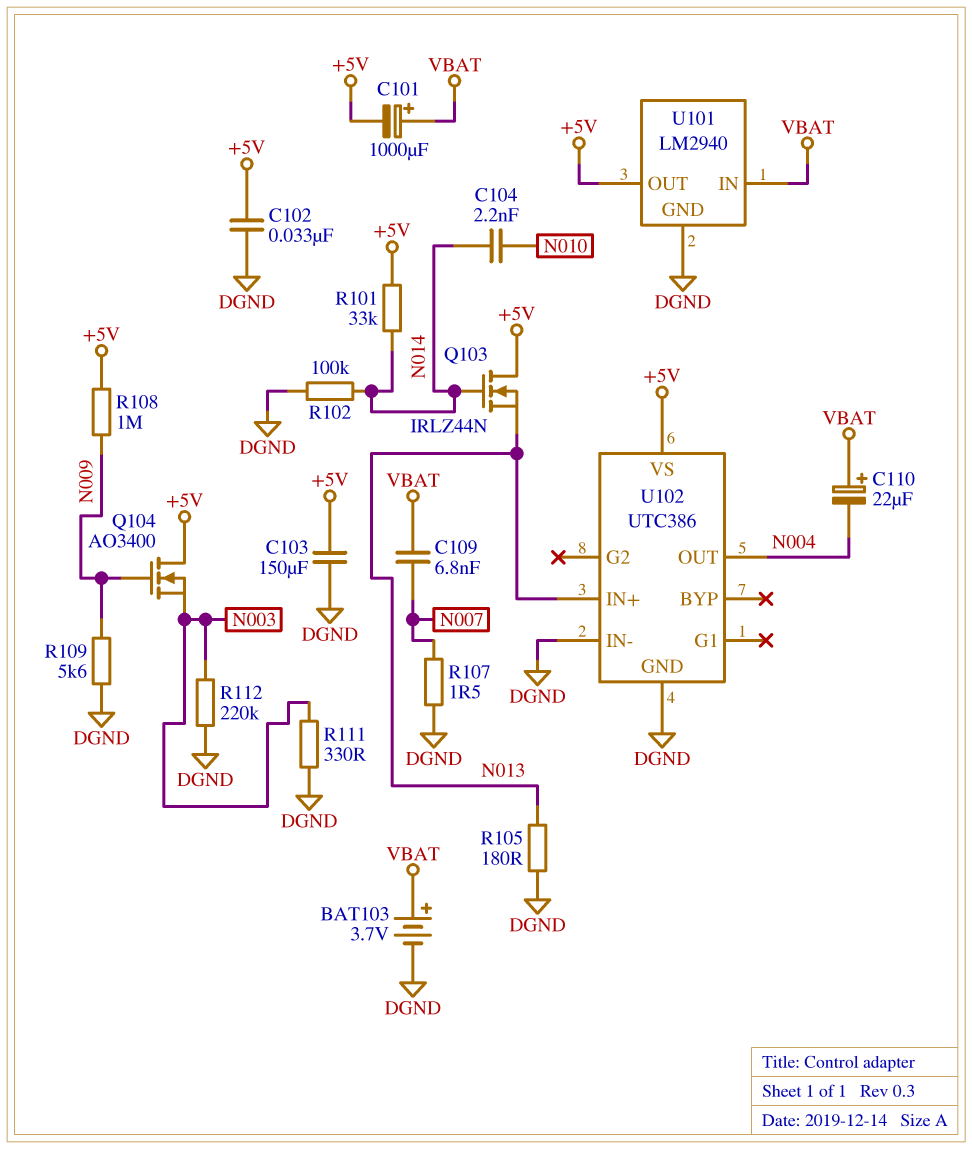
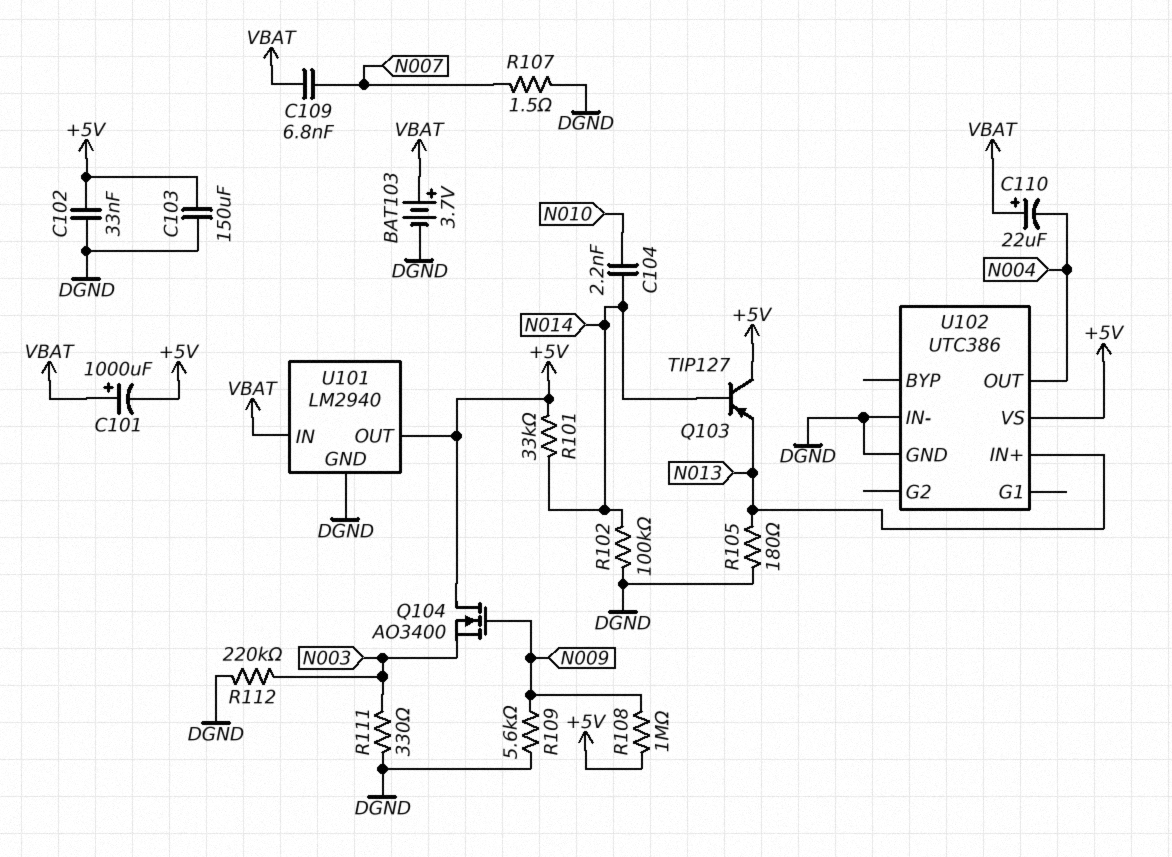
Q103: NMOS IRLZ44N (G N014, D +5V, S N013) -> PNP TIP127 (B N014, C +5V, E N013)

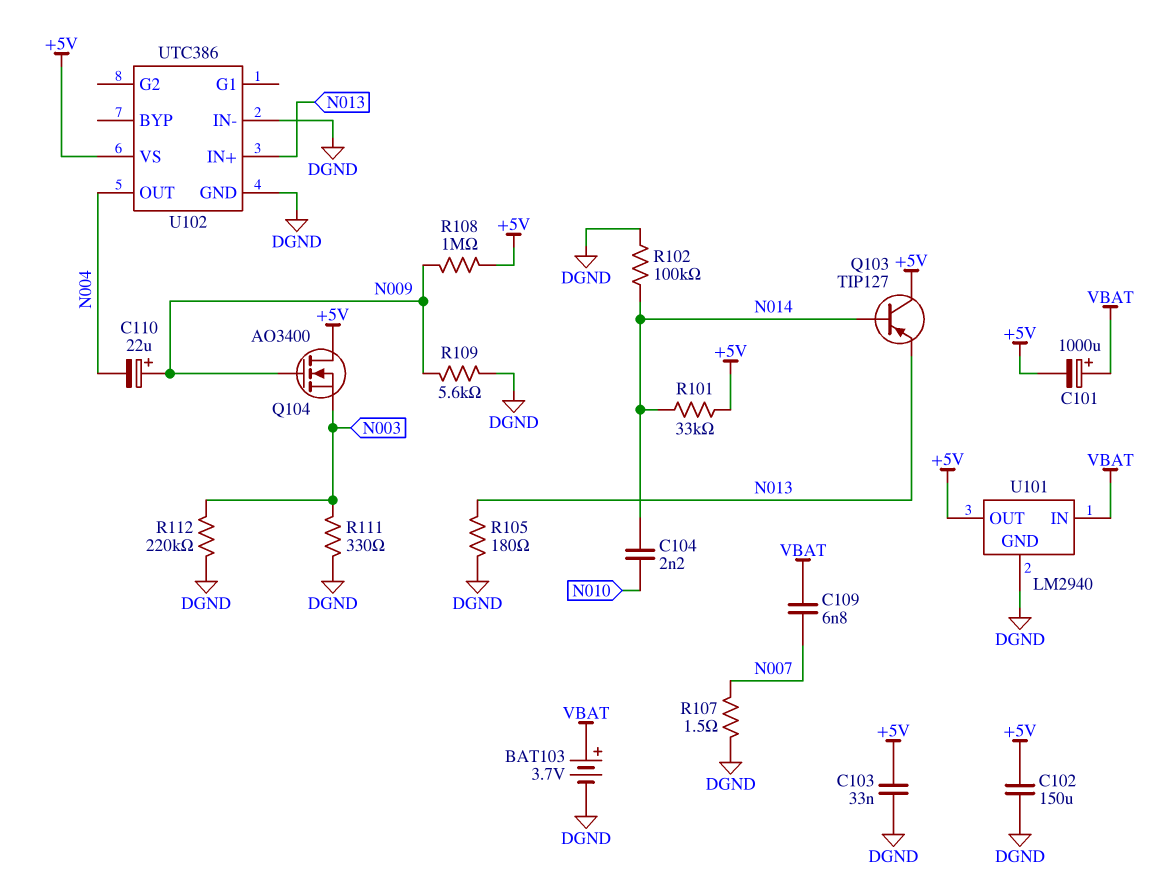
C102: 33nF (+5V, DGND) -> 150uF (+5V, DGND)
C103: 150uF (+5V, DGND) -> 33nF (+5V, DGND)
C110: 22uF (plus VBAT, minus N004) -> 22uF (plus N009, minus N004)

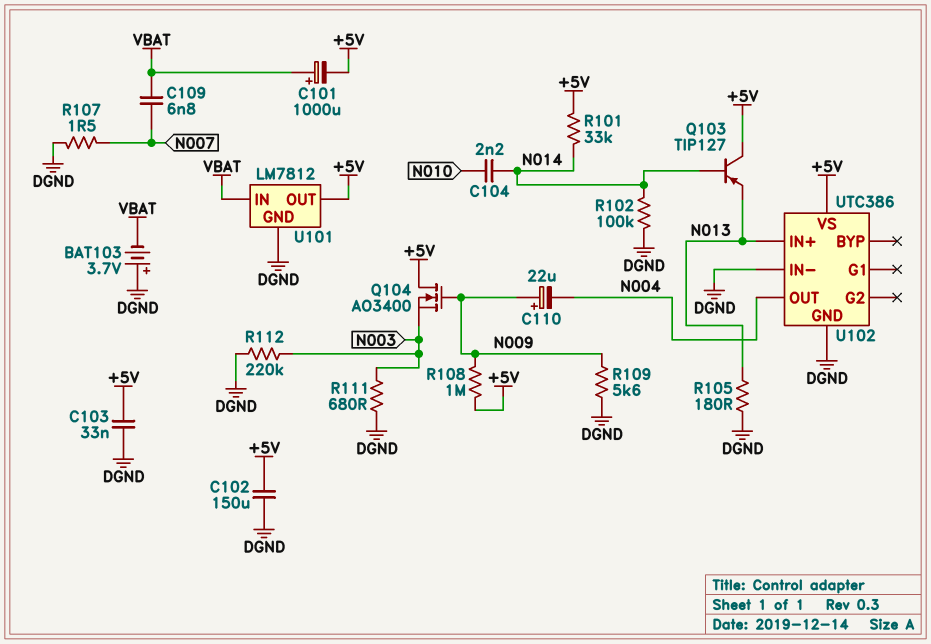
BAT103: 3.7V (plus VBAT, minus DGND) -> 3.7V (plus DGND, minus VBAT)
R111: 330 (DGND, N003) -> 680 (DGND, N003)
U101: LM2940 -> LM7812

